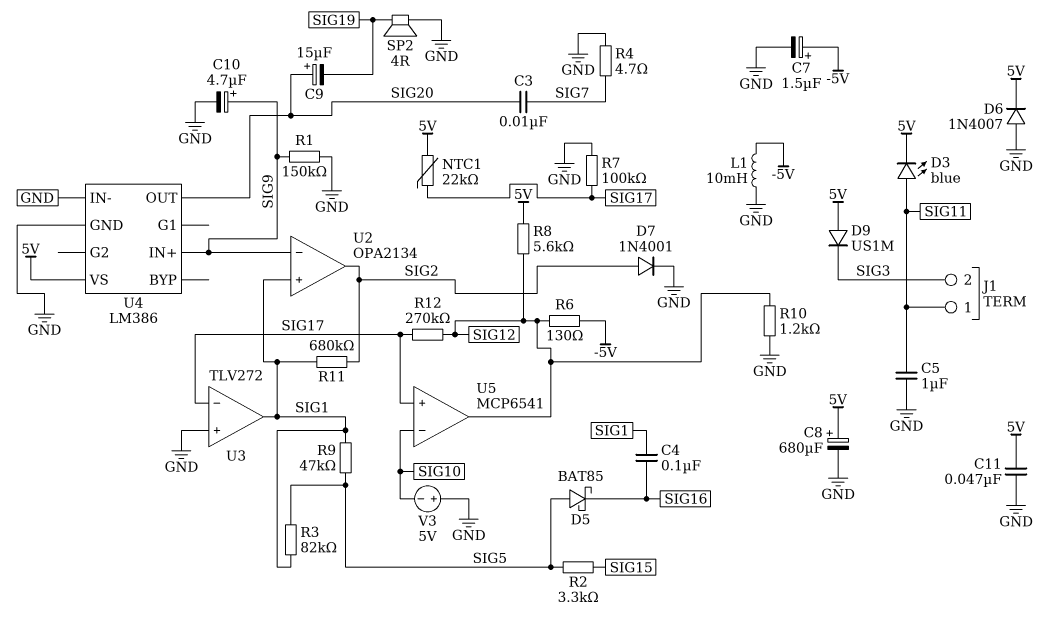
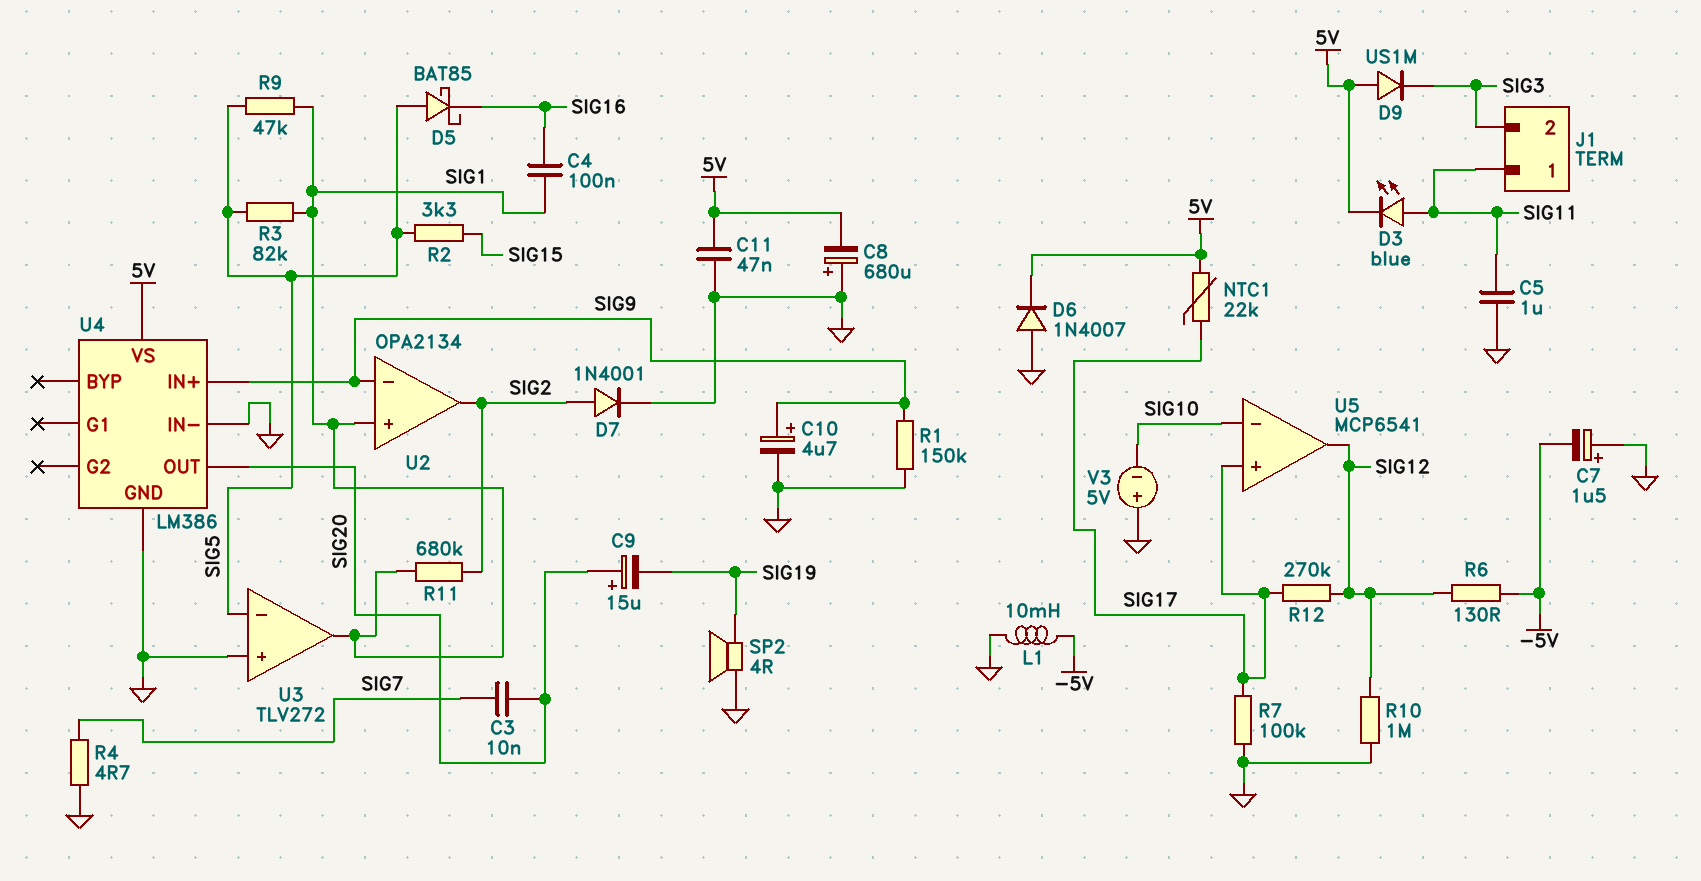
C7: 1.5uF (plus -5V, minus GND) -> 1.5uF (plus GND, minus -5V)
C8: 680uF (plus 5V, minus GND) -> 680uF (plus GND, minus 5V)
R8: 5.6k (5V, SIG12) -> none
R10: 1.2k (GND, SIG12) -> 1M (GND, SIG12)
U3 pin in-: SIG17 -> SIG5

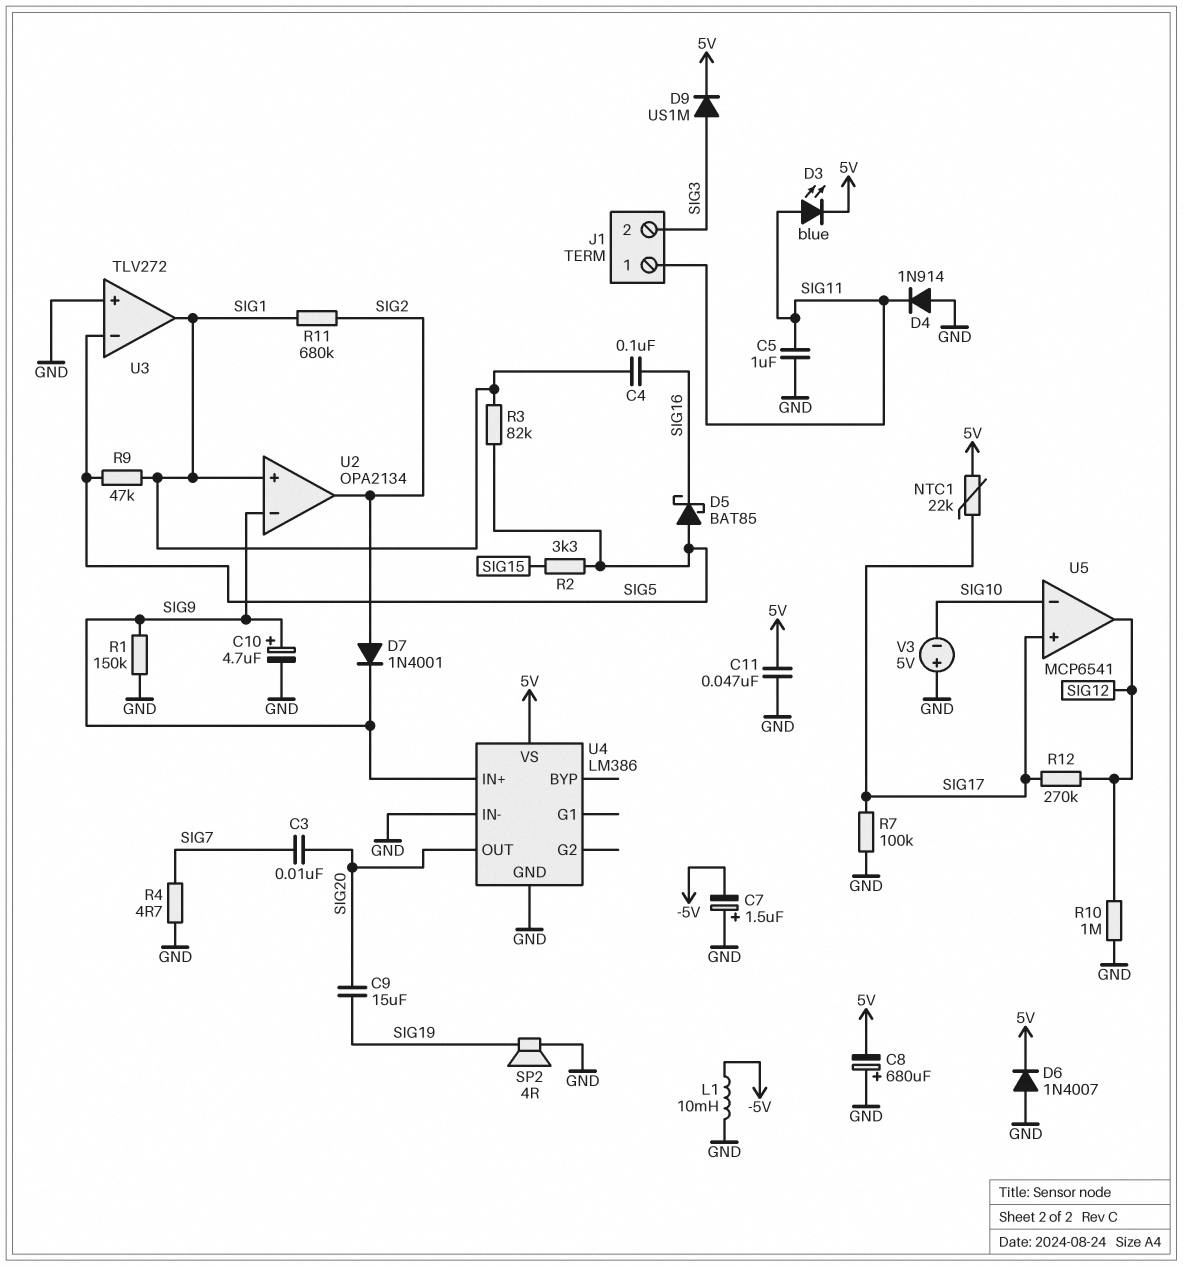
C9: 15uF (plus SIG20, minus SIG19) -> 15uF (SIG19, SIG20)
D4: none -> diode 1N914 (A GND, K SIG11)
D7: diode 1N4001 (A SIG2, K GND) -> diode 1N4001 (A SIG2, K SIG9)
D9: diode US1M (A 5V, K SIG3) -> diode US1M (A SIG3, K 5V)
R6: 130 (-5V, SIG12) -> none

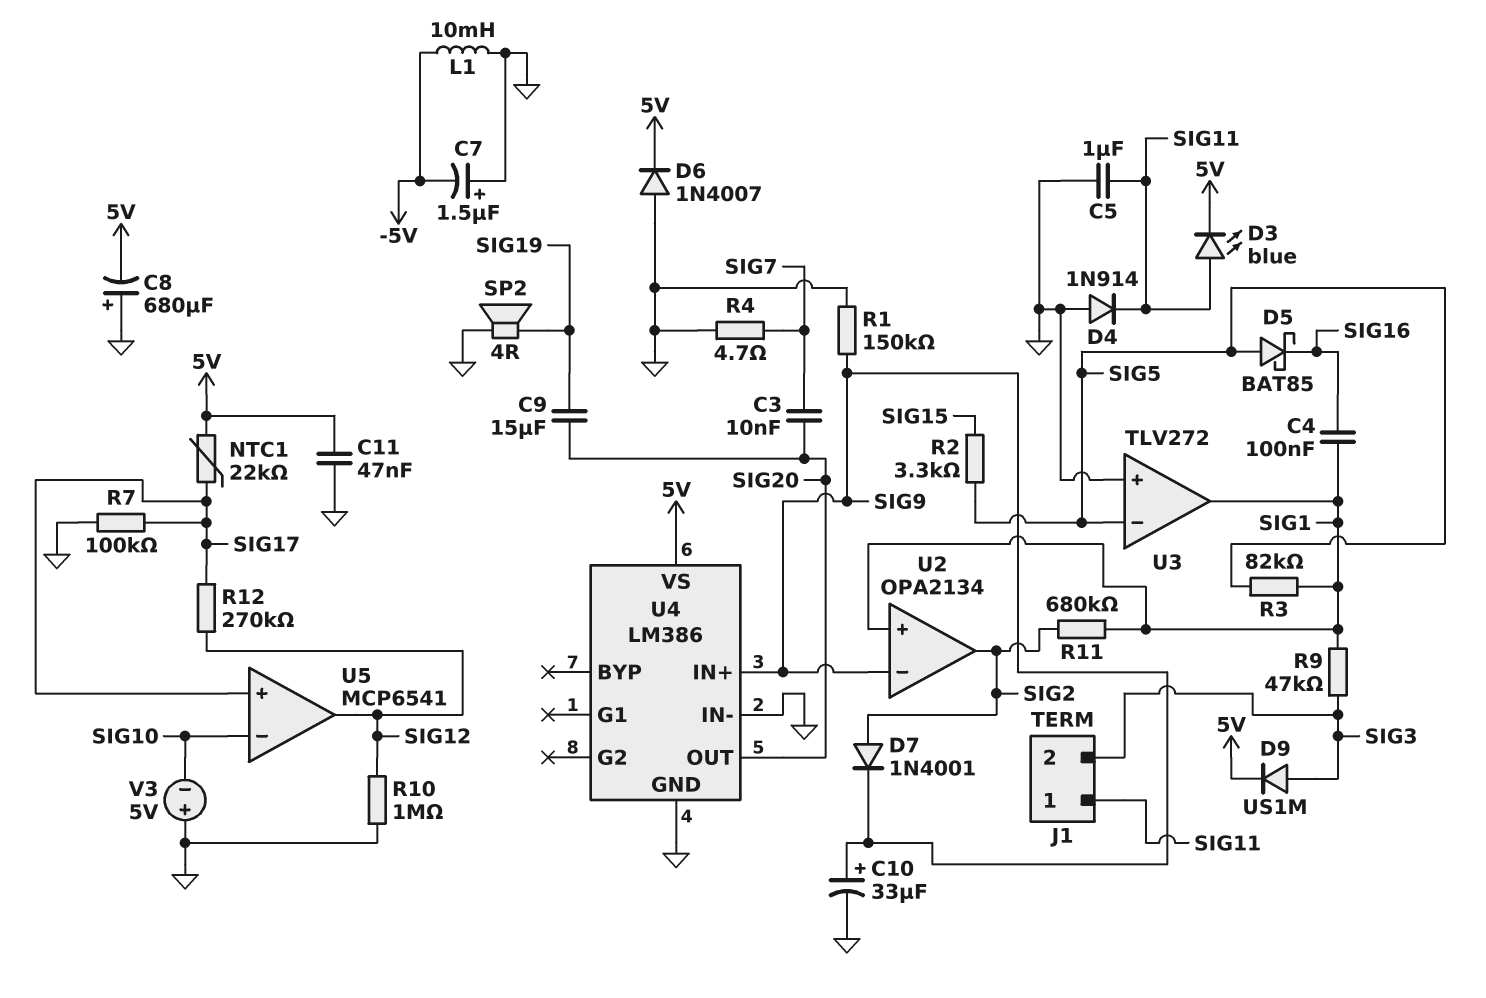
C10: 4.7uF (plus SIG9, minus GND) -> 33uF (plus SIG9, minus GND)
R9: 47k (SIG1, SIG5) -> 47k (SIG1, SIG3)

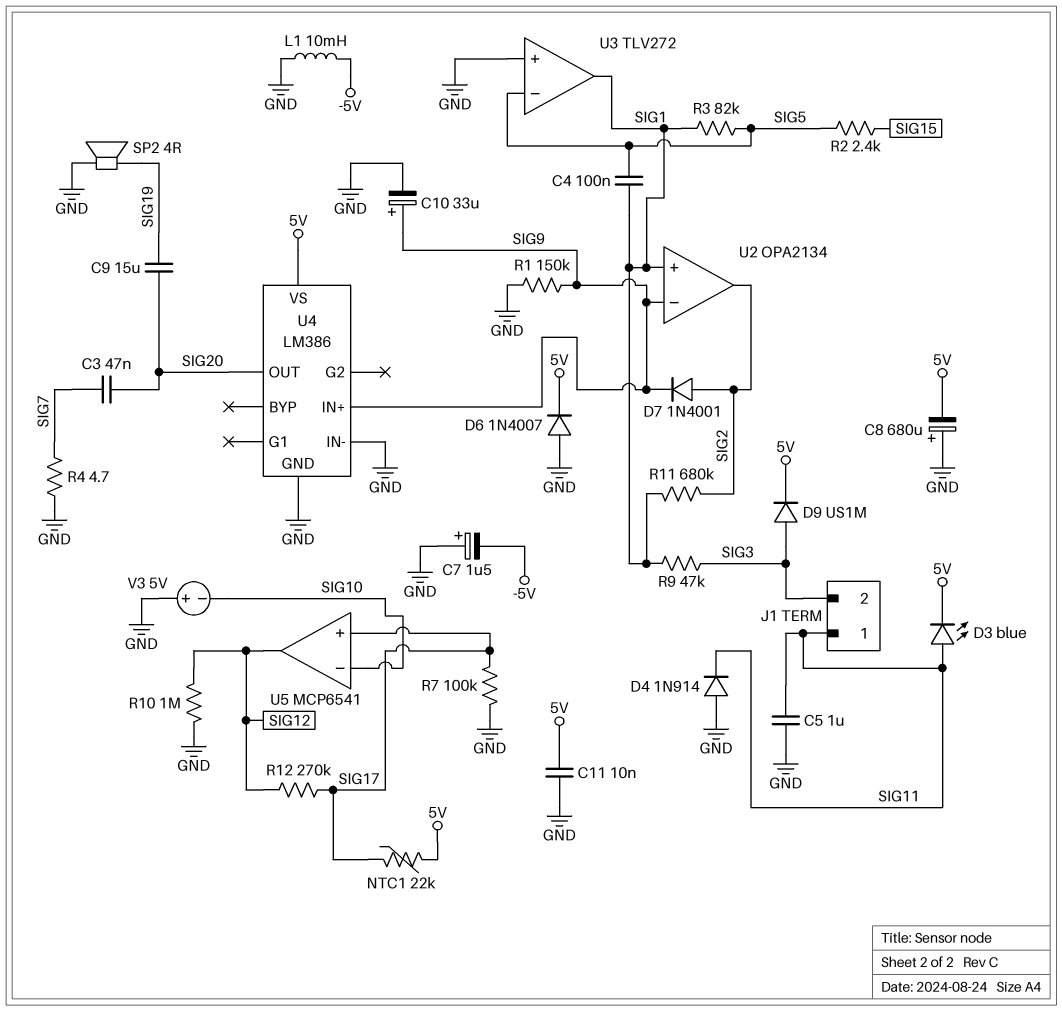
C3: 10nF (SIG7, SIG20) -> 47nF (SIG7, SIG20)
C4: 100nF (SIG1, SIG16) -> 100nF (SIG1, SIG5)
C11: 47nF (5V, GND) -> 10nF (5V, GND)
D5: schottky BAT85 (A SIG5, K SIG16) -> none
R2: 3.3k (SIG5, SIG15) -> 2.4k (SIG5, SIG15)

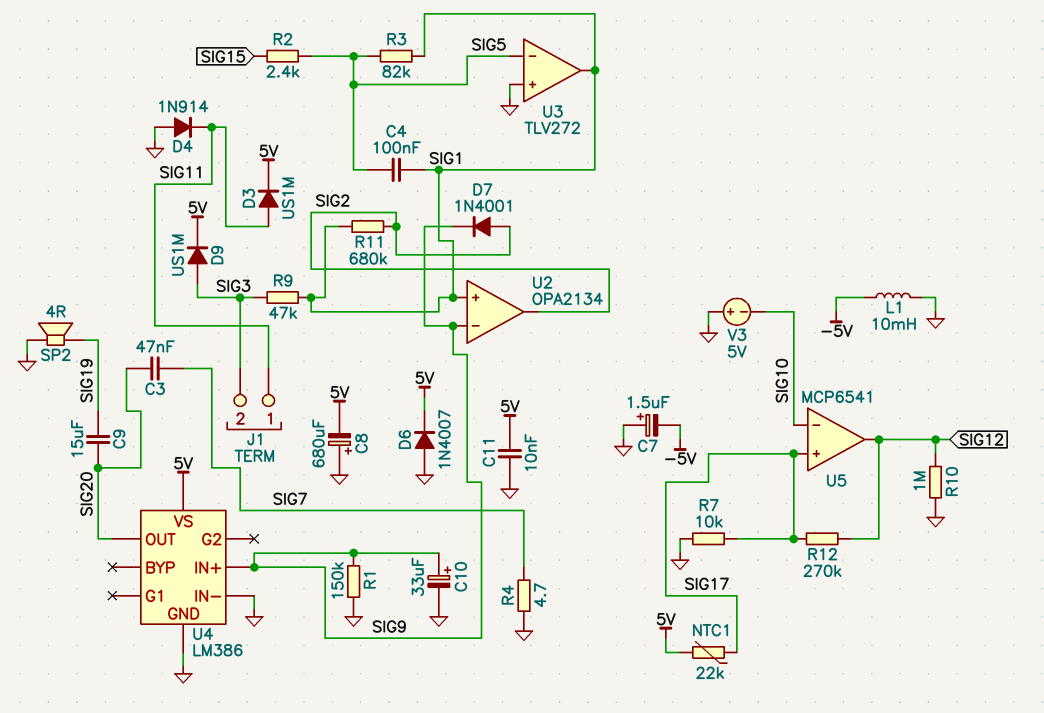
C5: 1uF (GND, SIG11) -> none
D3: LED blue (A SIG11, K 5V) -> diode US1M (A SIG11, K 5V)
R7: 100k (GND, SIG17) -> 10k (GND, SIG17)

